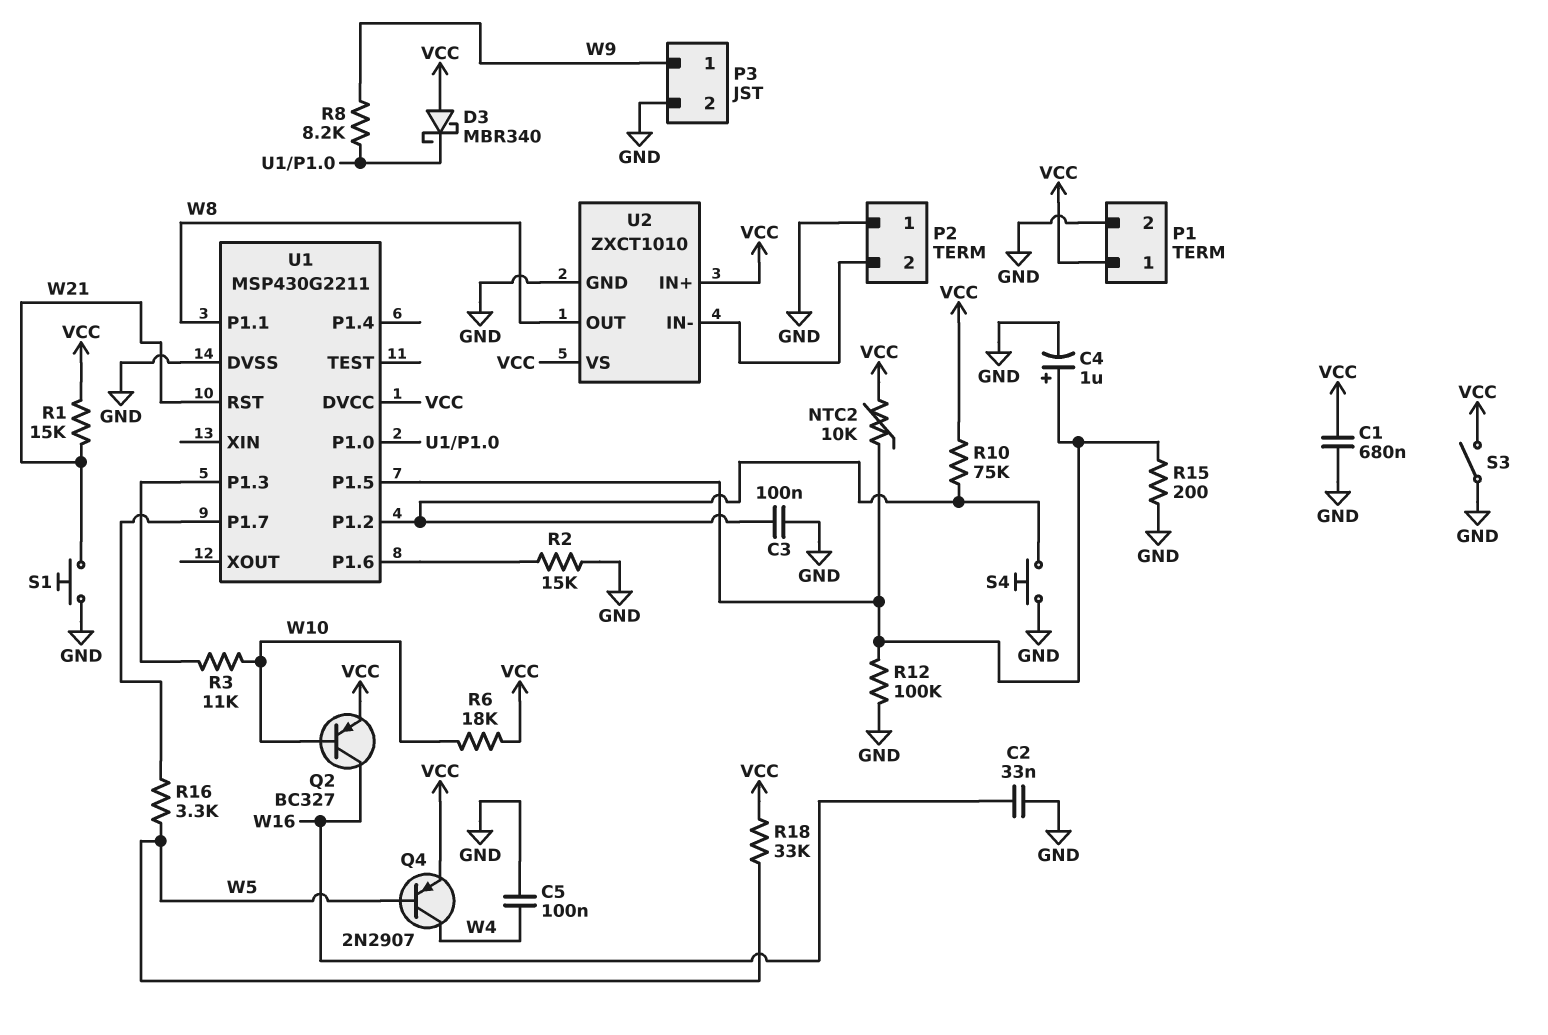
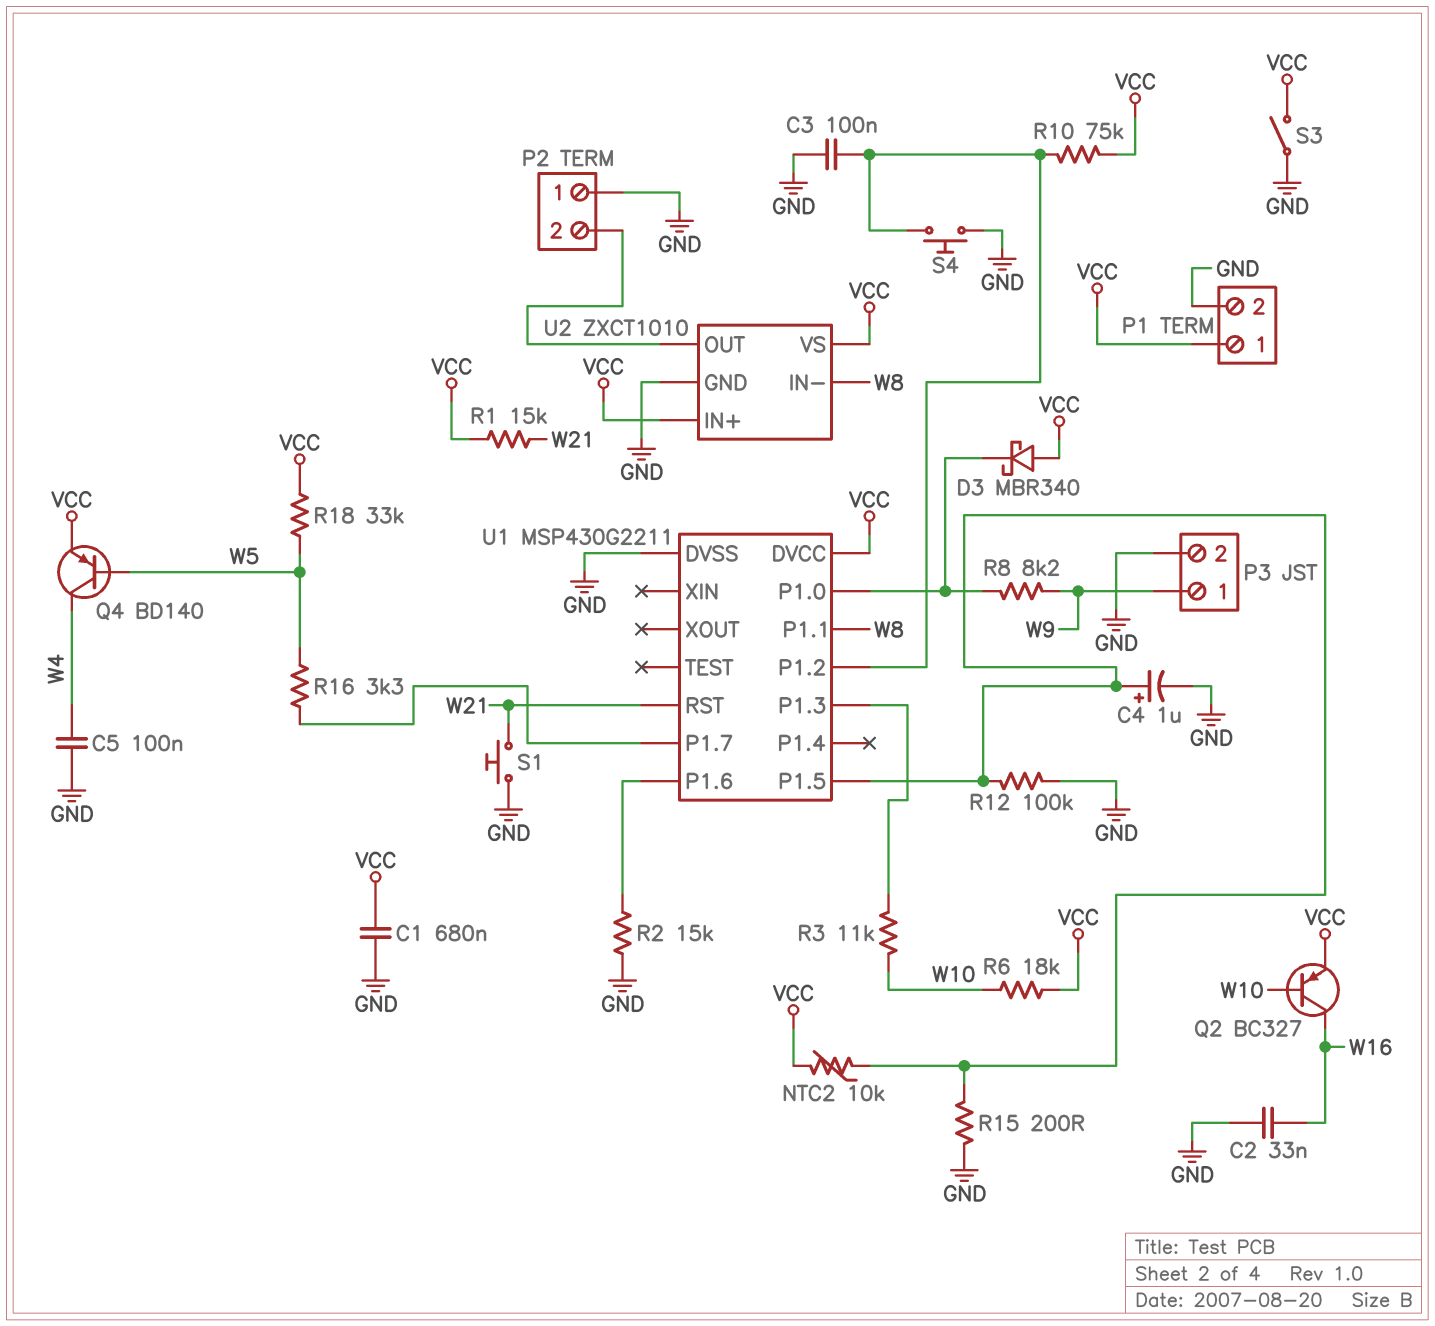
Q4: PNP 2N2907 (B W5, C W4, E VCC) -> PNP BD140 (B W5, C W4, E VCC)
U2 pin IN-: P2/2 -> W8
U2 pin OUT: W8 -> P2/2

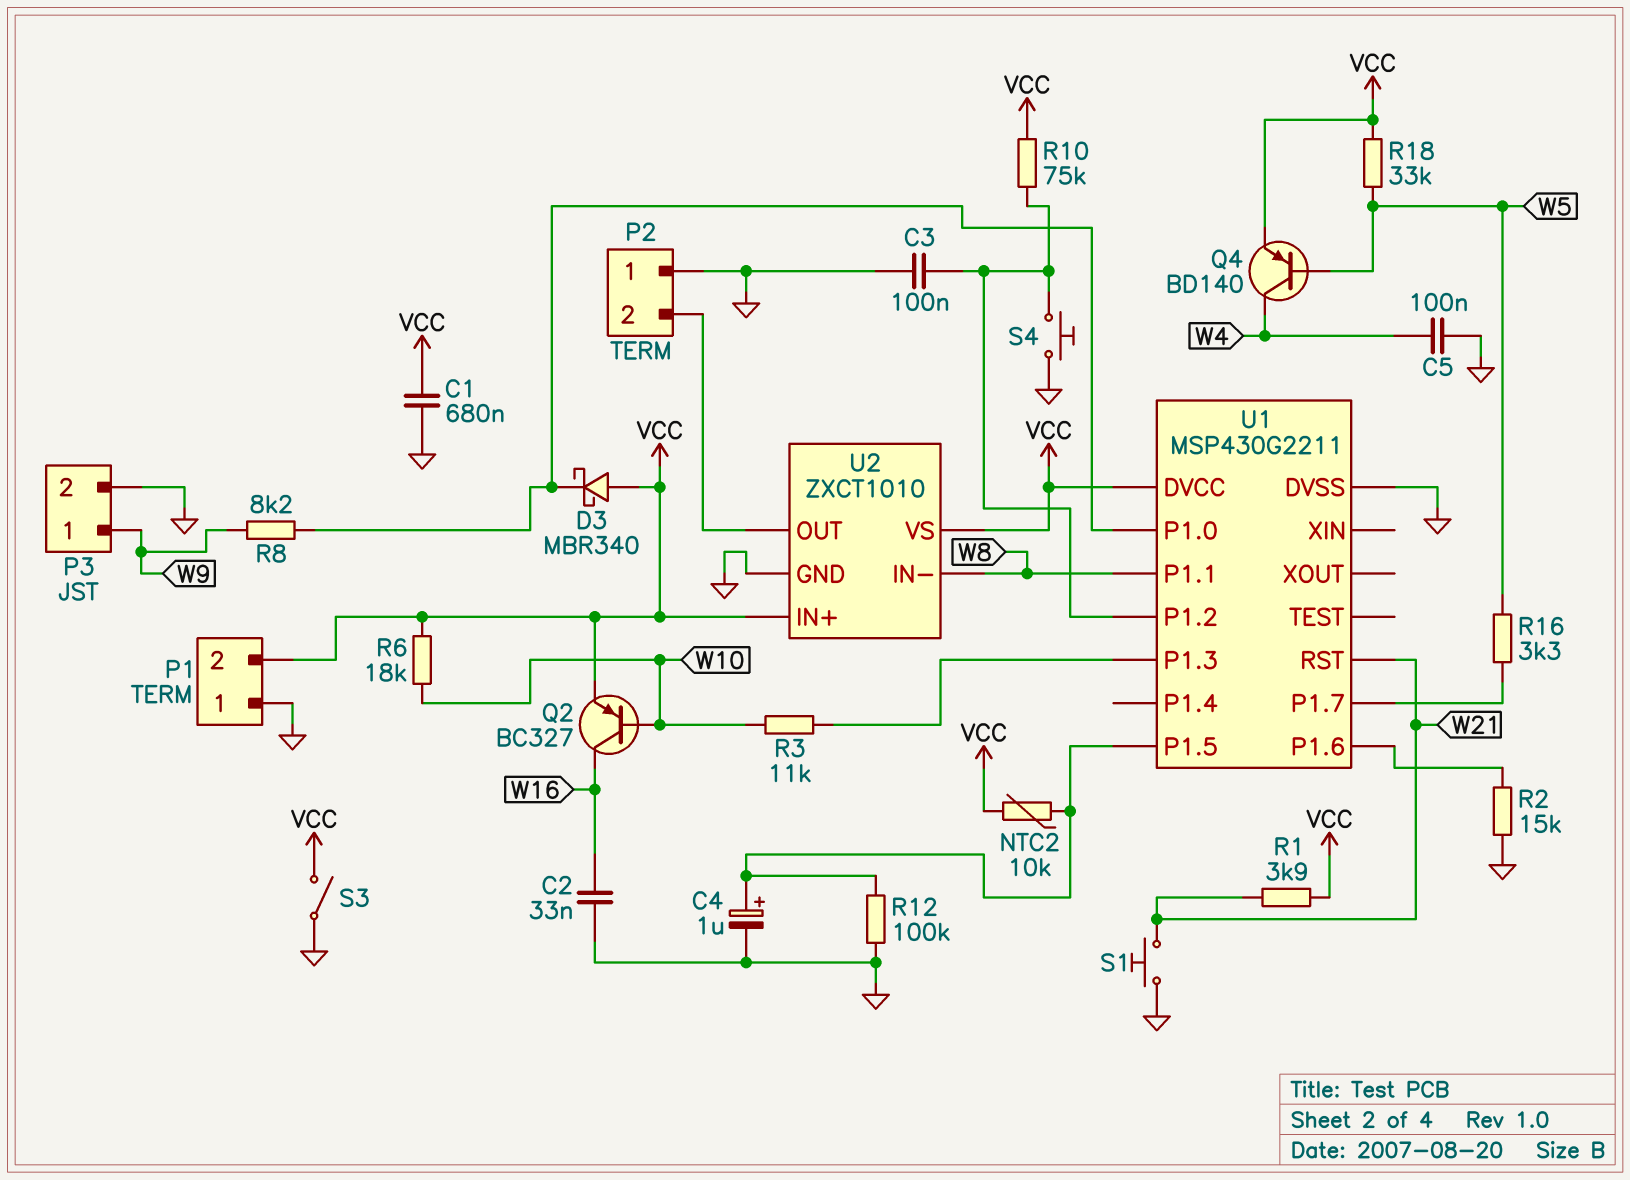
P1 pin 1: VCC -> GND
P1 pin 2: GND -> VCC
R1: 15k (VCC, W21) -> 3.9k (VCC, W21)
R15: 200 (GND, U1/P1.5) -> none

